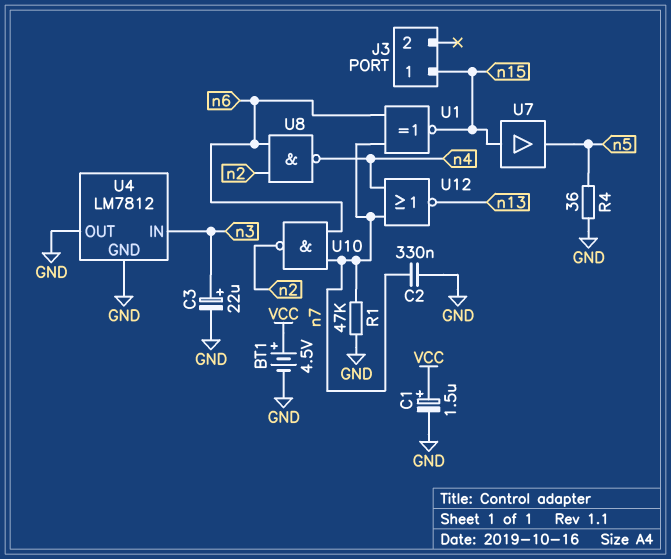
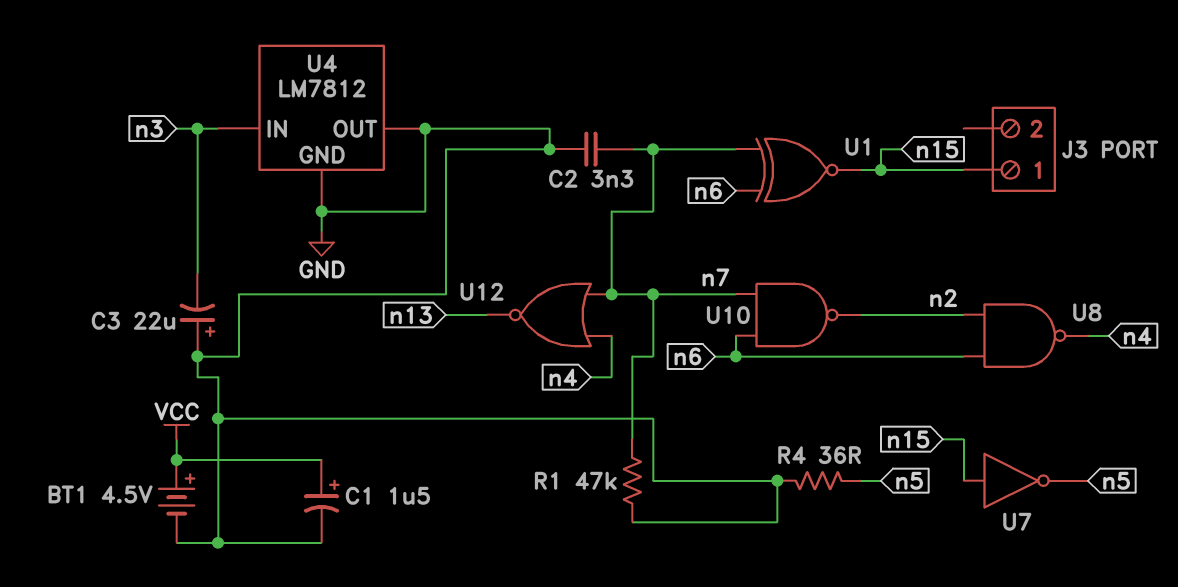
C2: 330nF (GND, n7) -> 3.3nF (GND, n7)
C3: 22uF (plus n3, minus GND) -> 22uF (plus GND, minus n3)
U7: buffer (in n15, out n5) -> NOT (in n15, out n5)

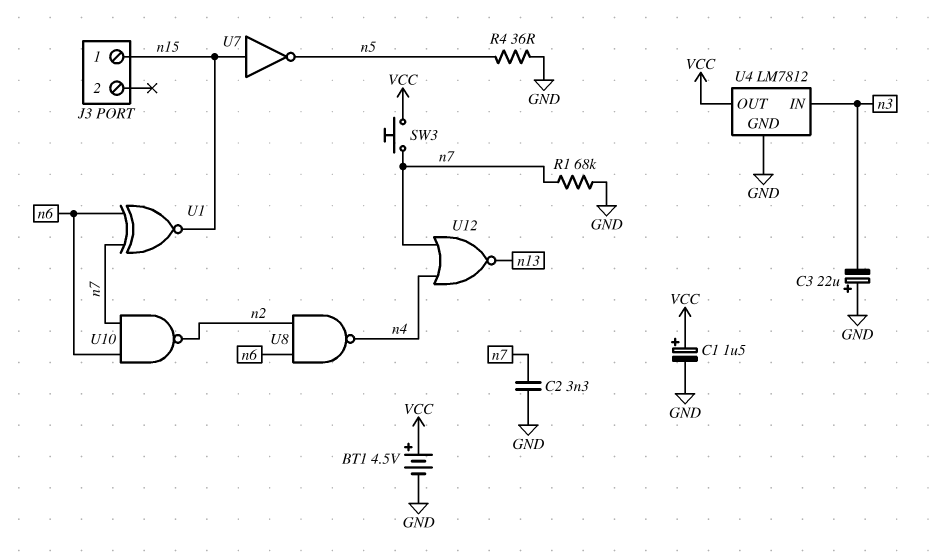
R1: 47k (GND, n7) -> 68k (GND, n7)
SW3: none -> button (VCC, n7)
U4 pin OUT: GND -> VCC

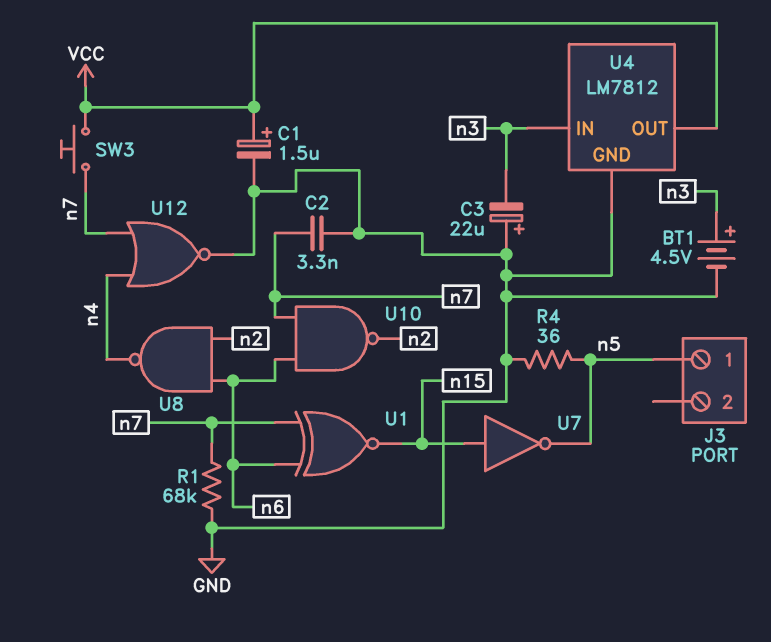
BT1: 4.5V (plus VCC, minus GND) -> 4.5V (plus n3, minus GND)
J3 pin 1: n15 -> n5
U12: NOR (in n4, in n7, out n13) -> NOR (in n4, in n7, out GND)

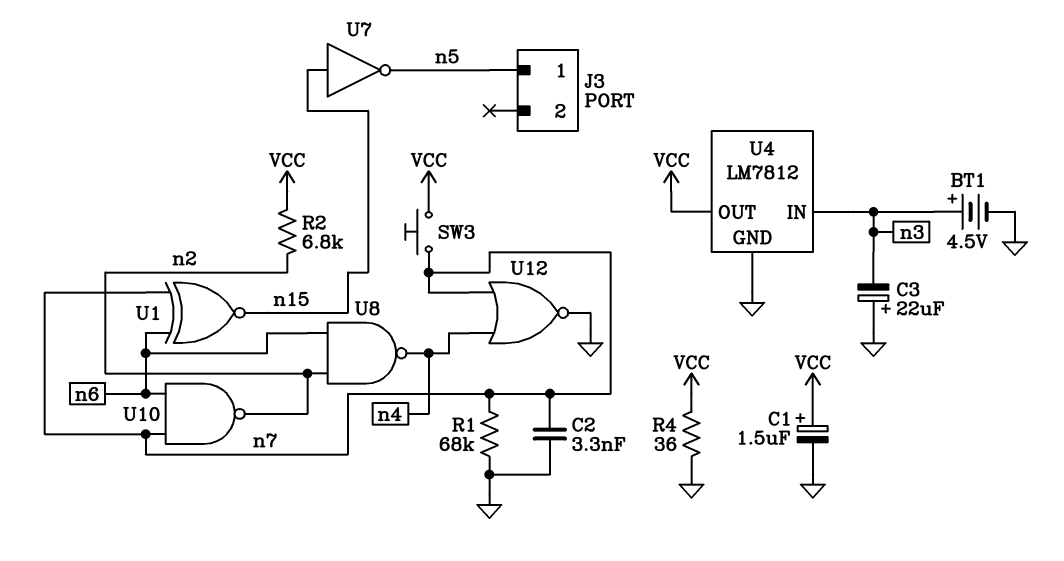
R2: none -> 6.8k (VCC, n2)
R4: 36 (GND, n5) -> 36 (GND, VCC)

